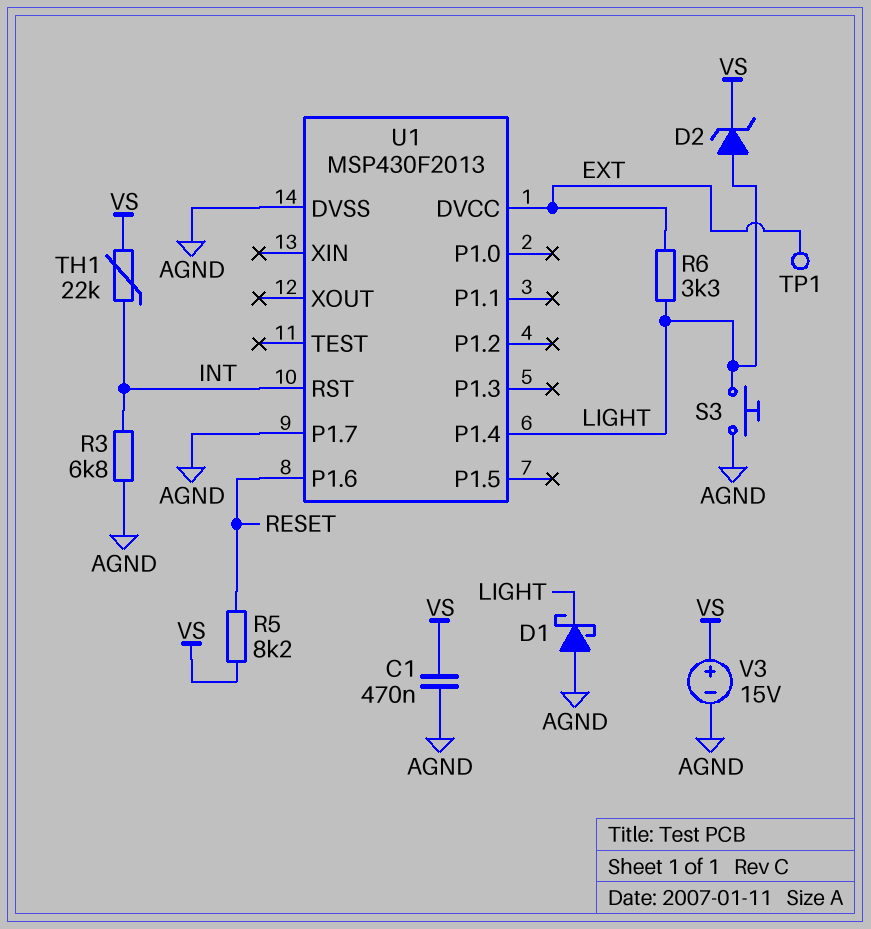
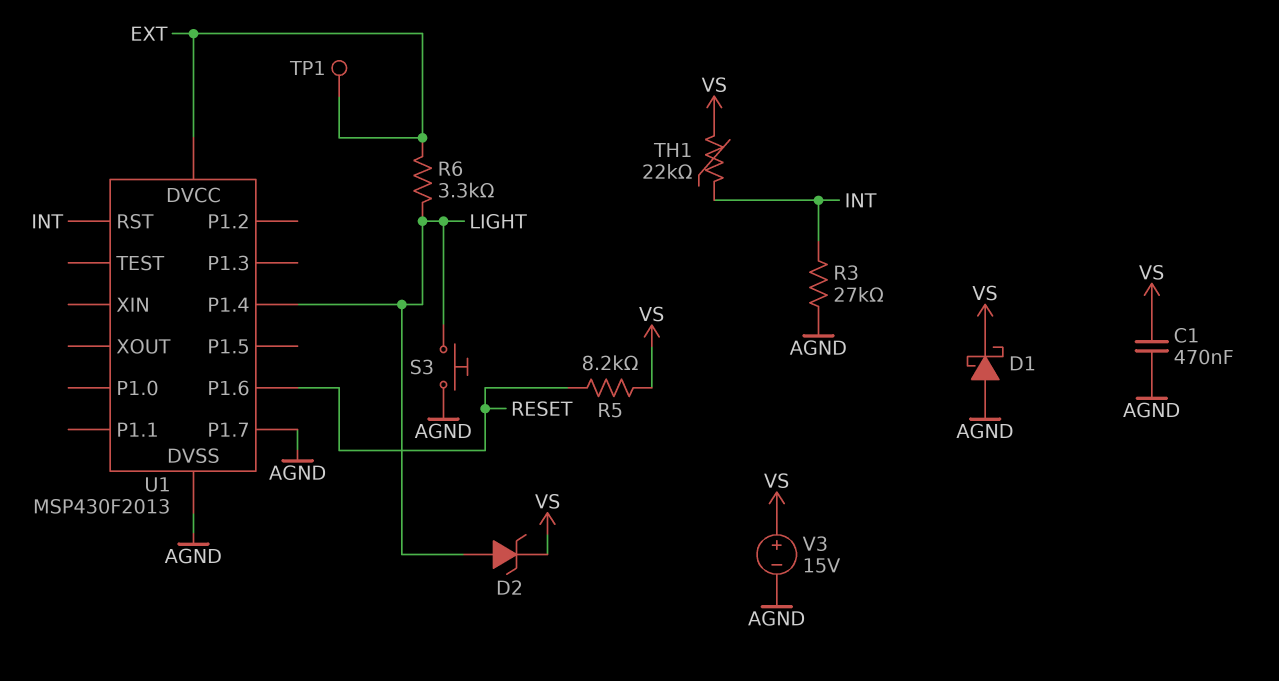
D1: schottky (A AGND, K LIGHT) -> schottky (A AGND, K VS)
R3: 6.8k (AGND, INT) -> 27k (AGND, INT)

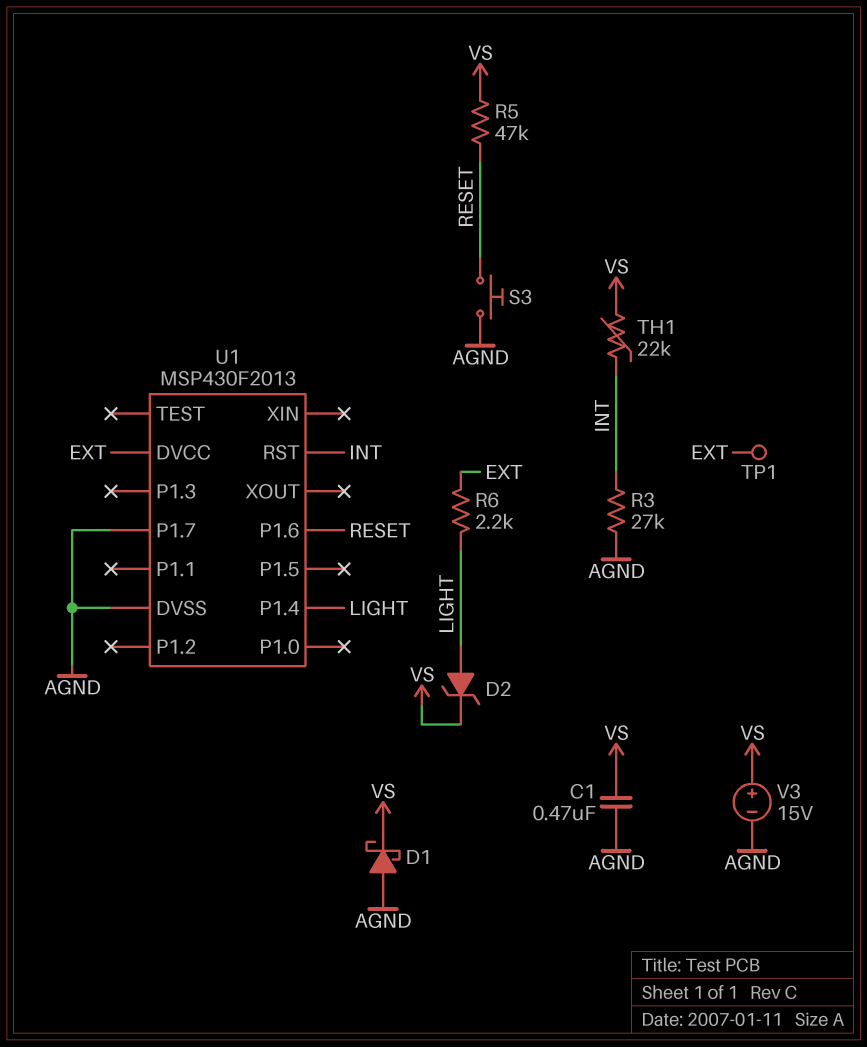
R5: 8.2k (RESET, VS) -> 47k (RESET, VS)
R6: 3.3k (EXT, LIGHT) -> 2.2k (EXT, LIGHT)
S3: button (AGND, LIGHT) -> button (AGND, RESET)

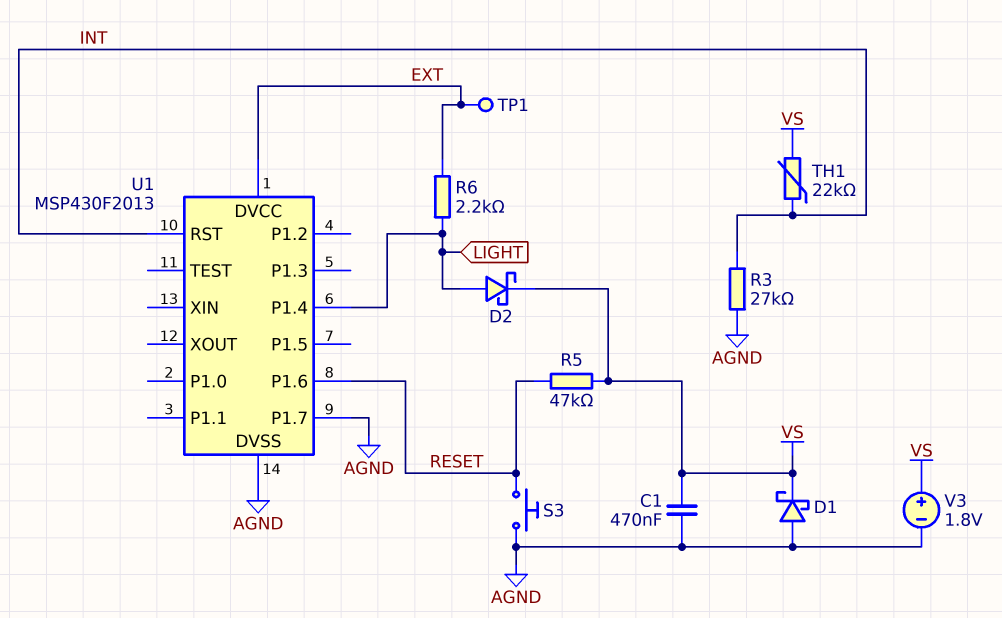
D2: zener (A LIGHT, K VS) -> schottky (A LIGHT, K VS)
V3: 15V (plus VS, minus AGND) -> 1.8V (plus VS, minus AGND)

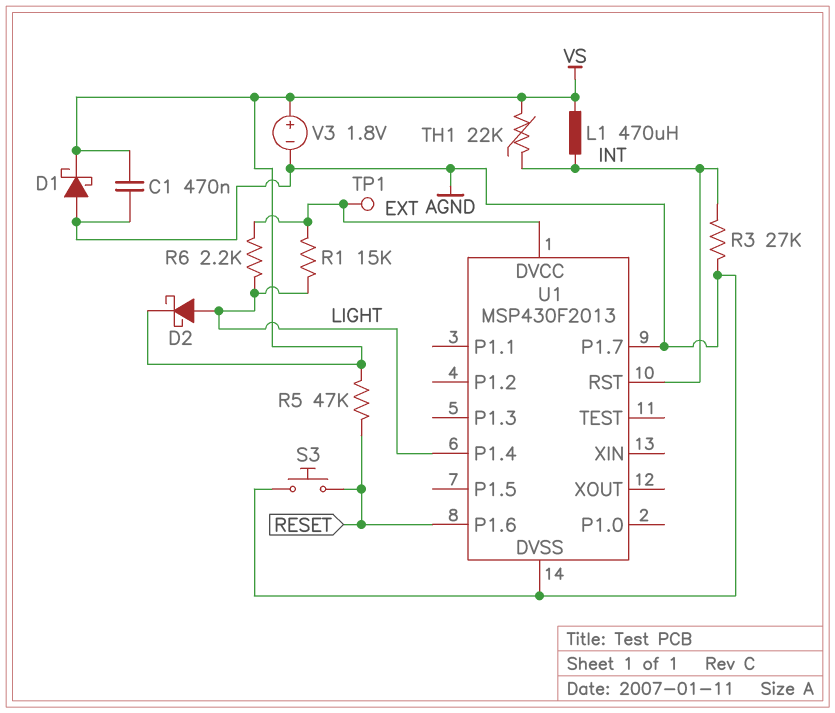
L1: none -> 470uH (INT, VS)
R1: none -> 15k (EXT, LIGHT)

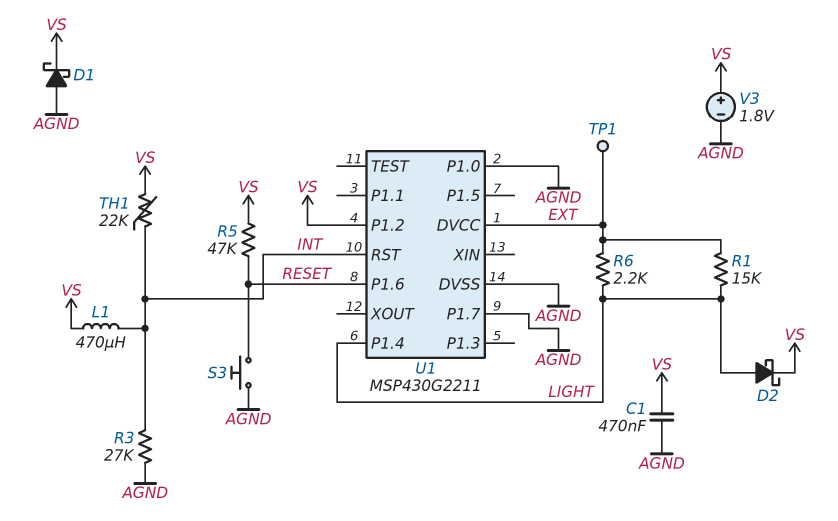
U1: MSP430F2013 -> MSP430G2211
U1 pin P1.0: none -> AGND
U1 pin P1.2: none -> VS

